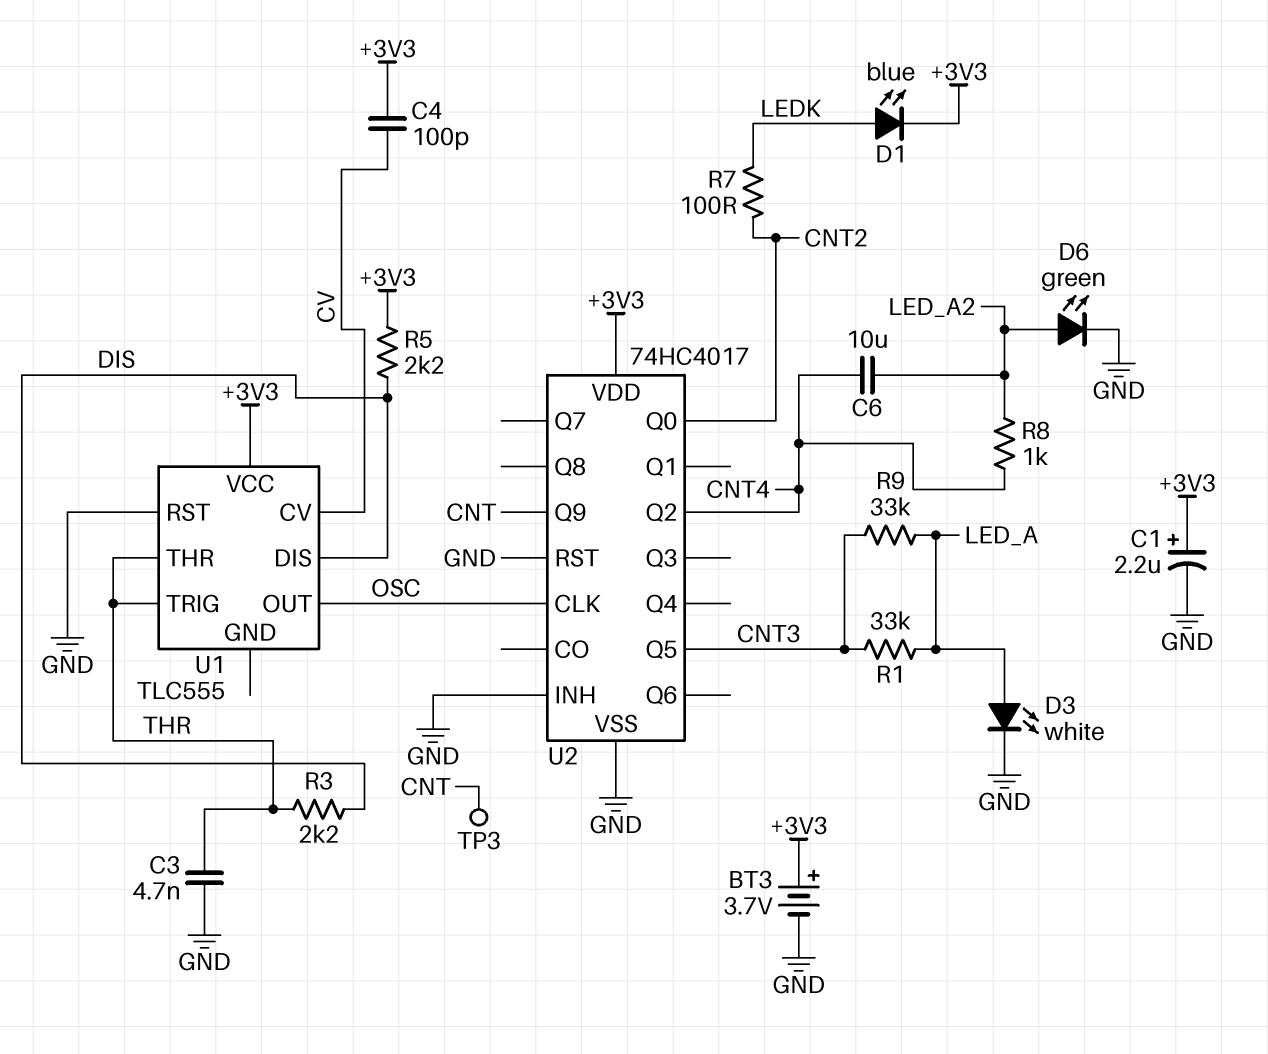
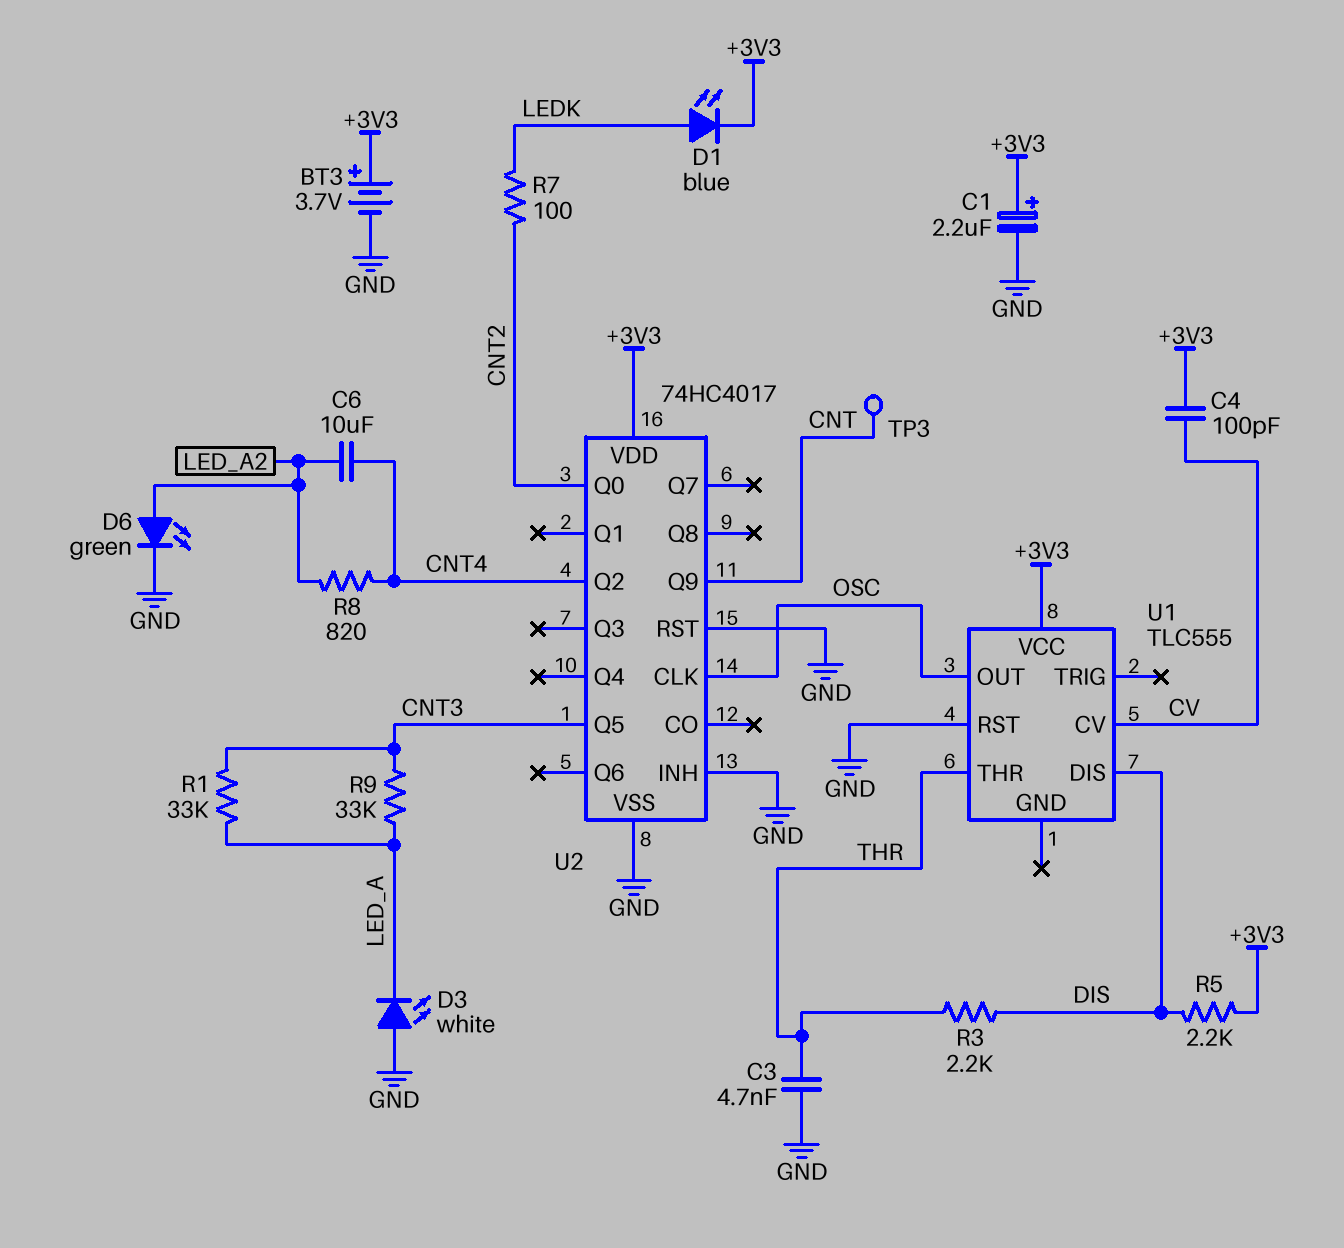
D3: LED white (A LED_A, K GND) -> LED white (A GND, K LED_A)
R8: 1k (CNT4, LED_A2) -> 820 (CNT4, LED_A2)
U1 pin TRIG: THR -> none

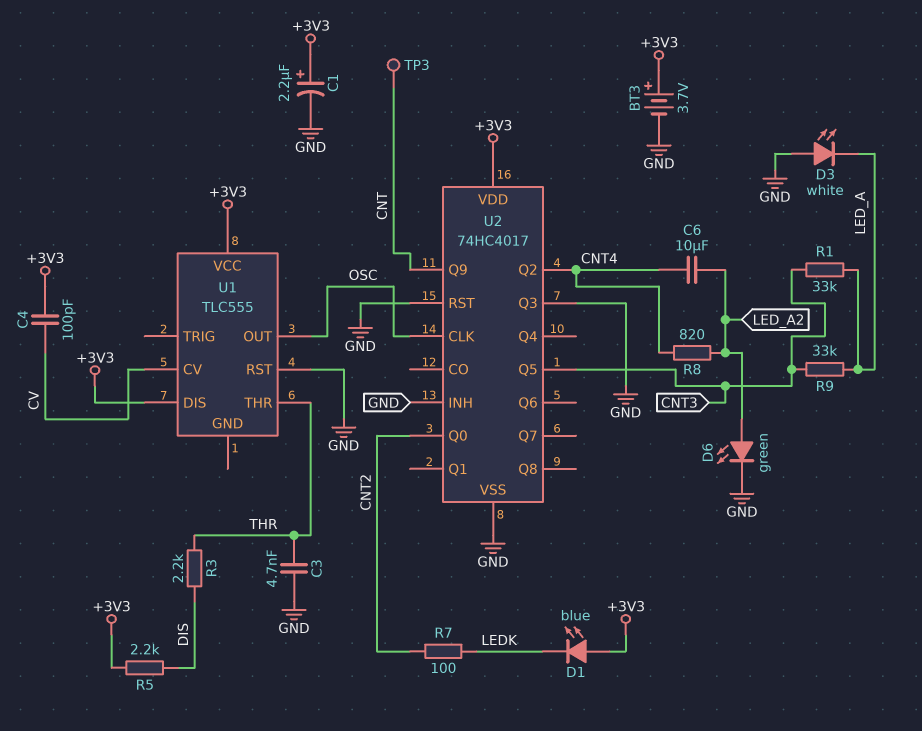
D1: LED blue (A LEDK, K +3V3) -> LED blue (A +3V3, K LEDK)
U1 pin DIS: DIS -> +3V3
U2 pin Q3: none -> GND

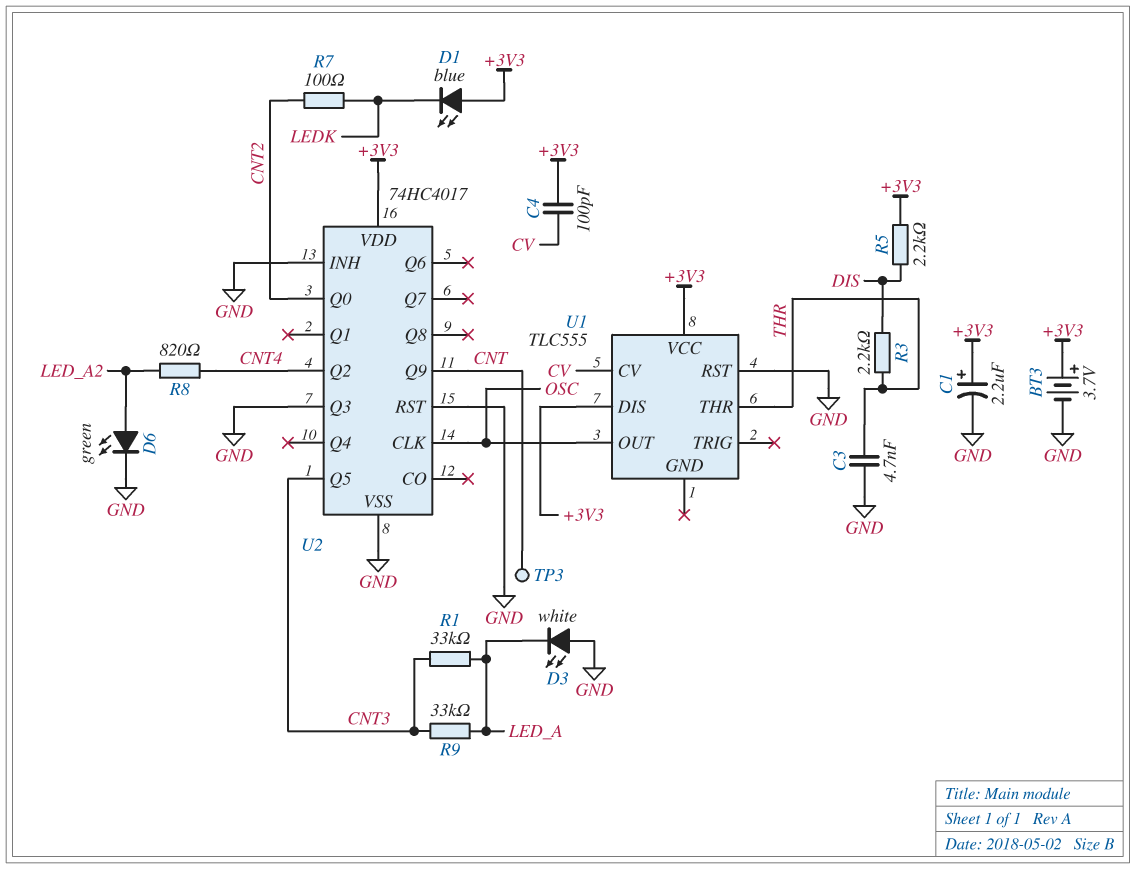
C6: 10uF (CNT4, LED_A2) -> none

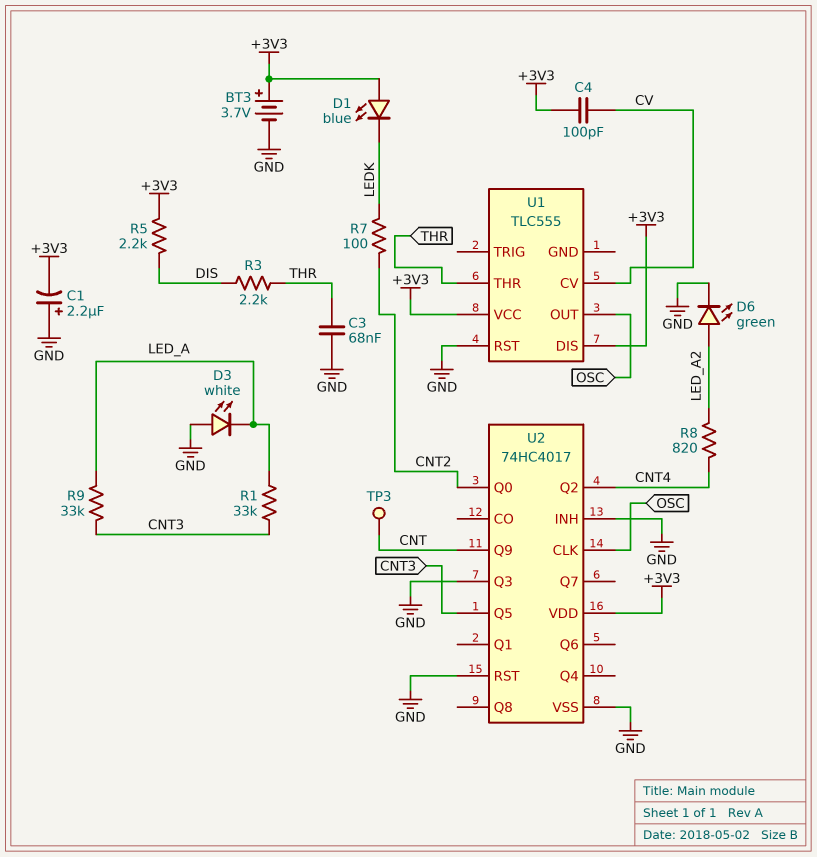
C1: 2.2uF (plus +3V3, minus GND) -> 2.2uF (plus GND, minus +3V3)
C3: 4.7nF (GND, THR) -> 68nF (GND, THR)

